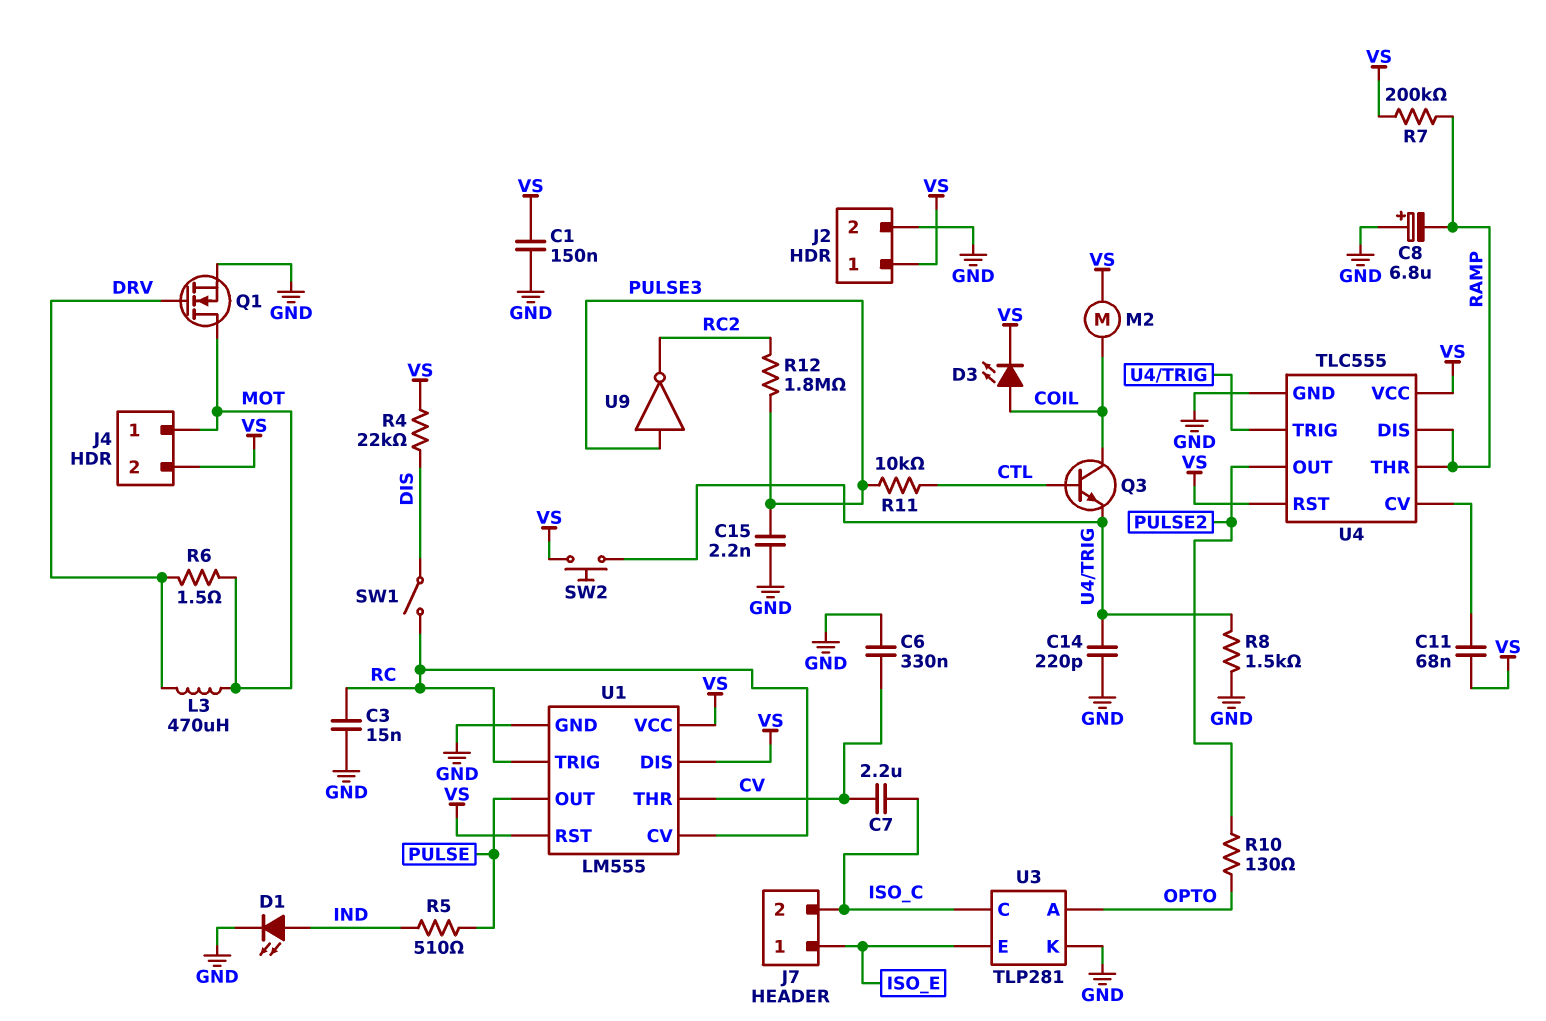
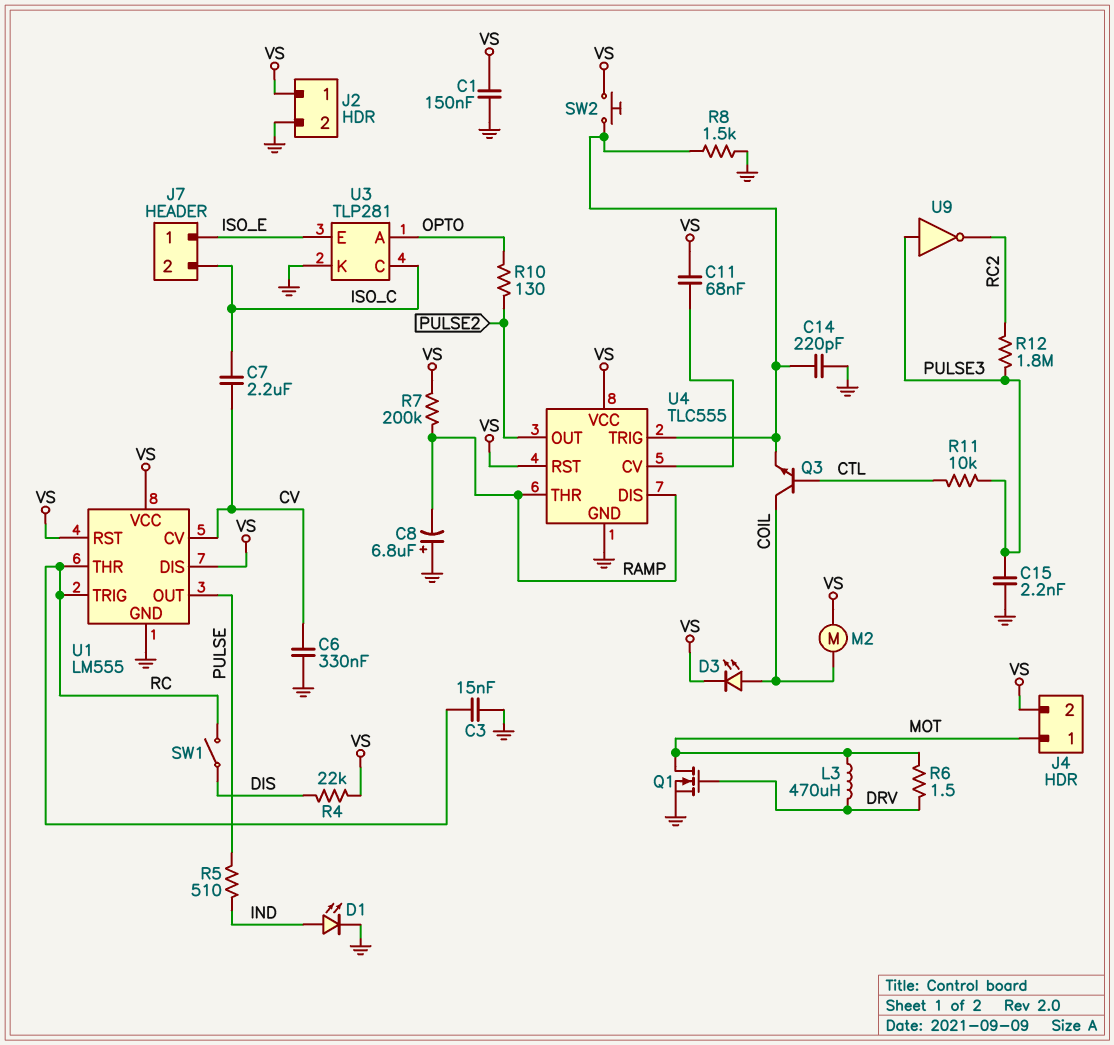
U1 pin CV: RC -> CV
U1 pin THR: CV -> RC

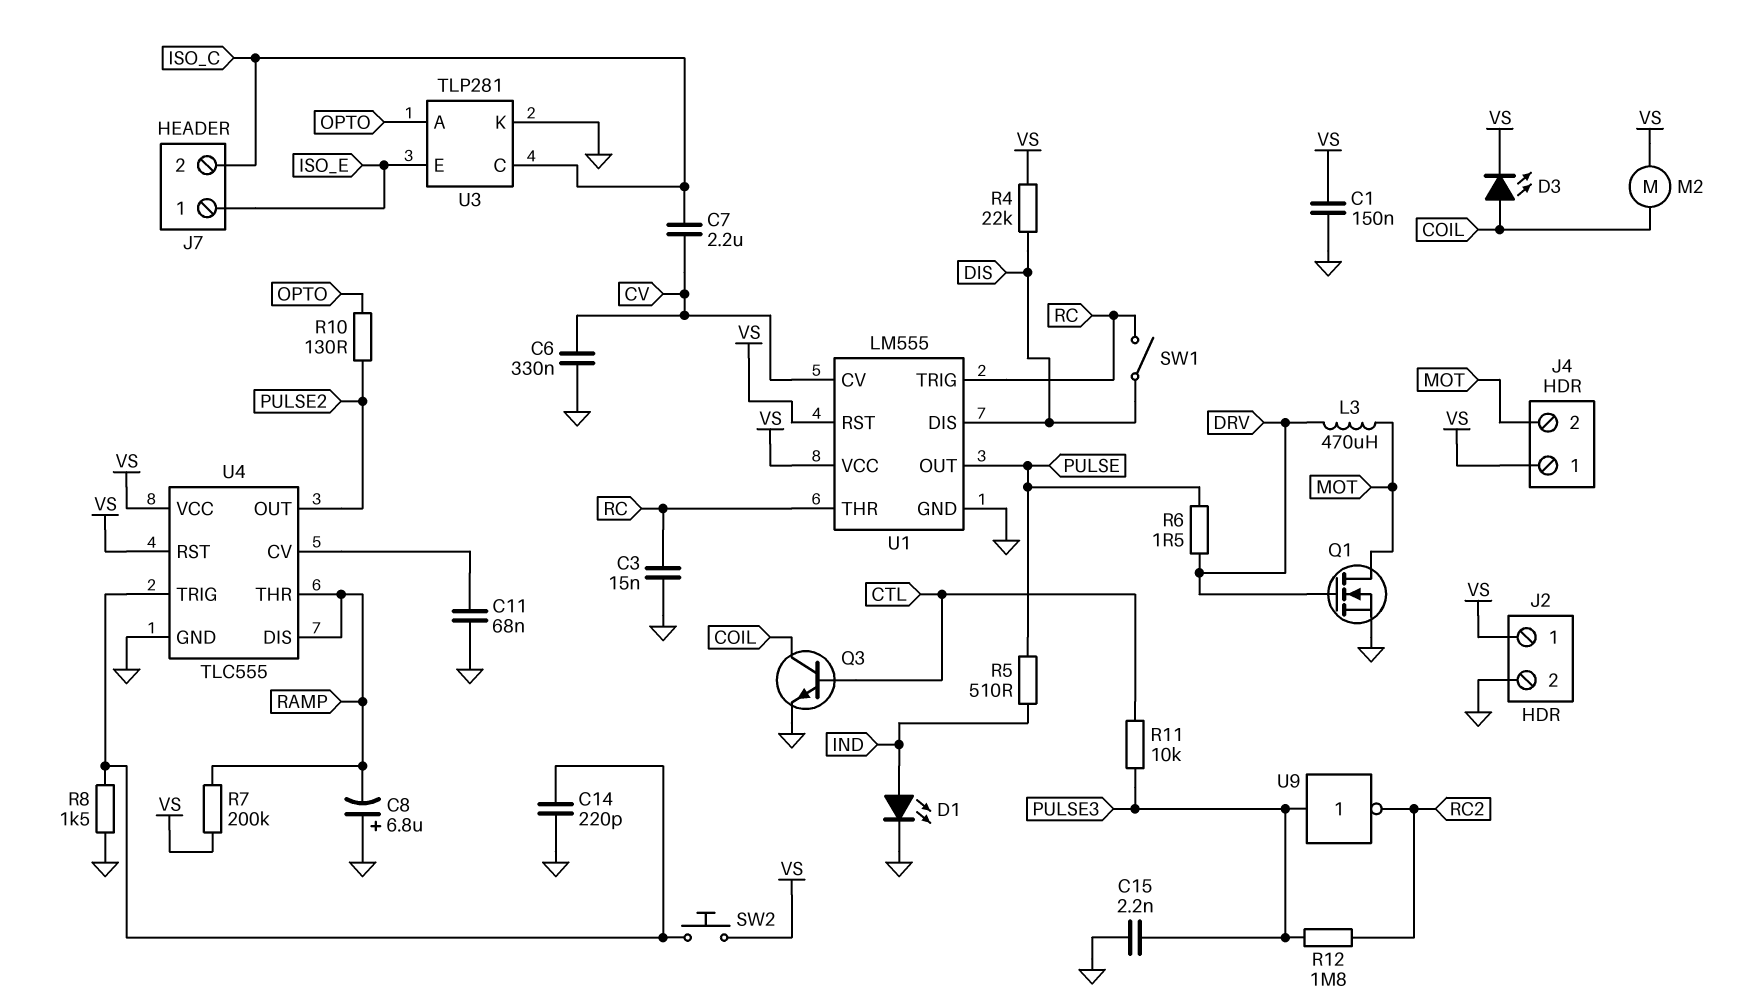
C11: 68nF (U4/CV, VS) -> 68nF (GND, U4/CV)
J4 pin 1: MOT -> VS
J4 pin 2: VS -> MOT
Q3: NPN (B CTL, C COIL, E U4/TRIG) -> NPN (B CTL, C COIL, E GND)
R6: 1.5 (DRV, MOT) -> 1.5 (DRV, PULSE)
U1 pin DIS: VS -> DIS

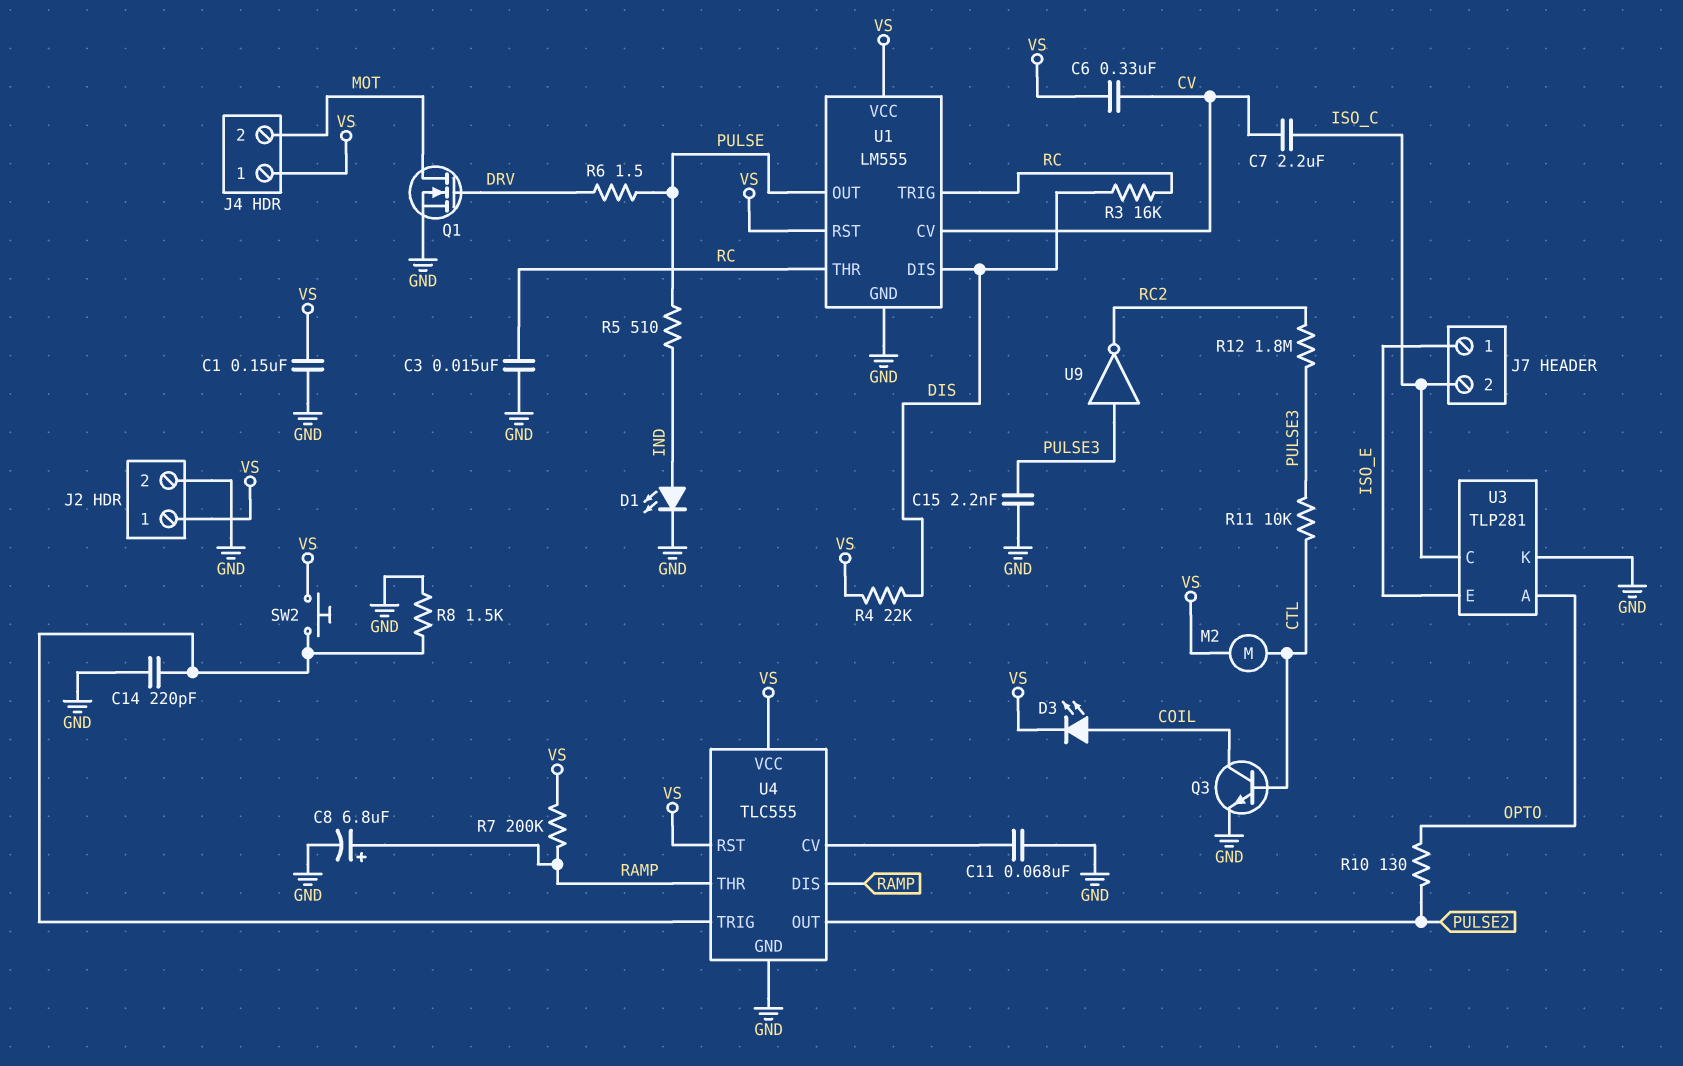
C6: 330nF (CV, GND) -> 330nF (CV, VS)
C8: 6.8uF (plus GND, minus RAMP) -> 6.8uF (plus RAMP, minus GND)
L3: 470uH (DRV, MOT) -> none
M2: motor (COIL, VS) -> motor (CTL, VS)
R3: none -> 16k (DIS, RC)
SW1: switch (DIS, RC) -> none

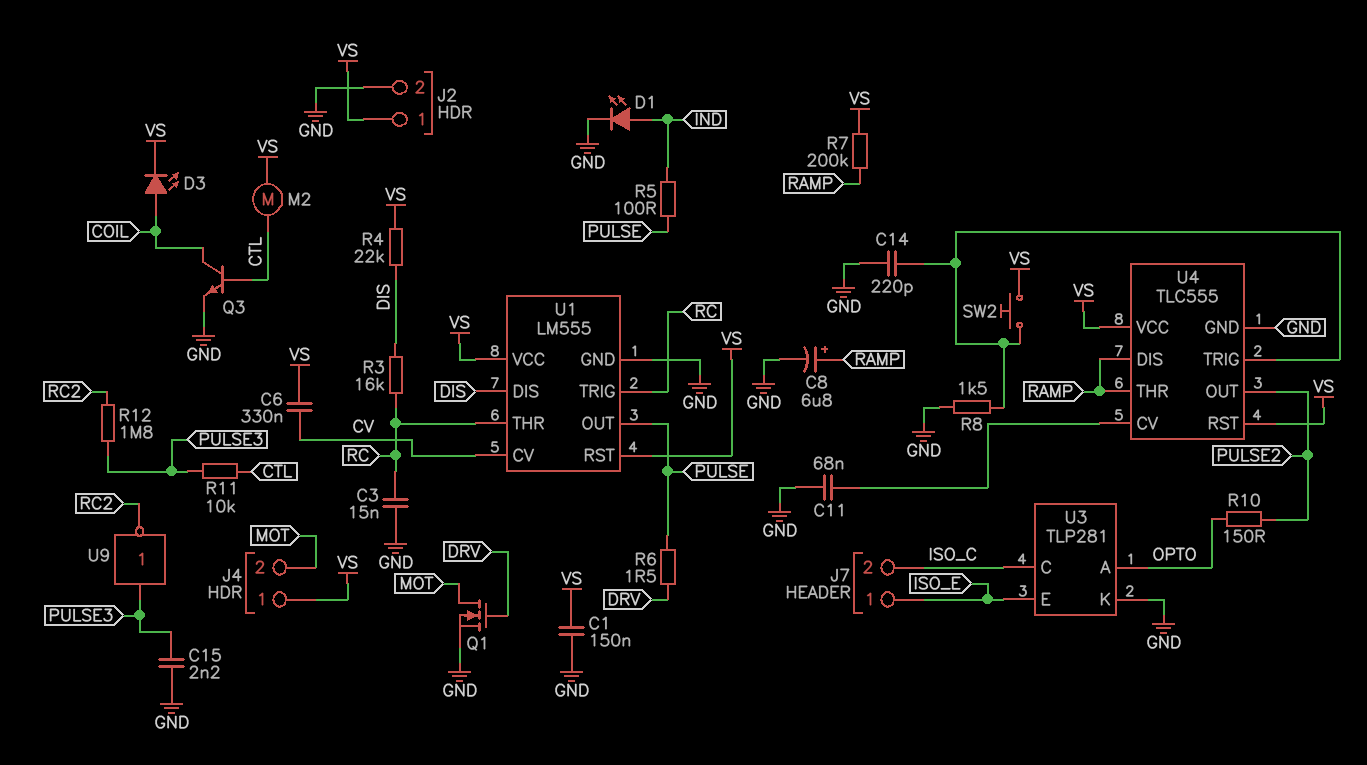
C7: 2.2uF (CV, ISO_C) -> none
R5: 510 (IND, PULSE) -> 100 (IND, PULSE)
R10: 130 (OPTO, PULSE2) -> 150 (OPTO, PULSE2)

